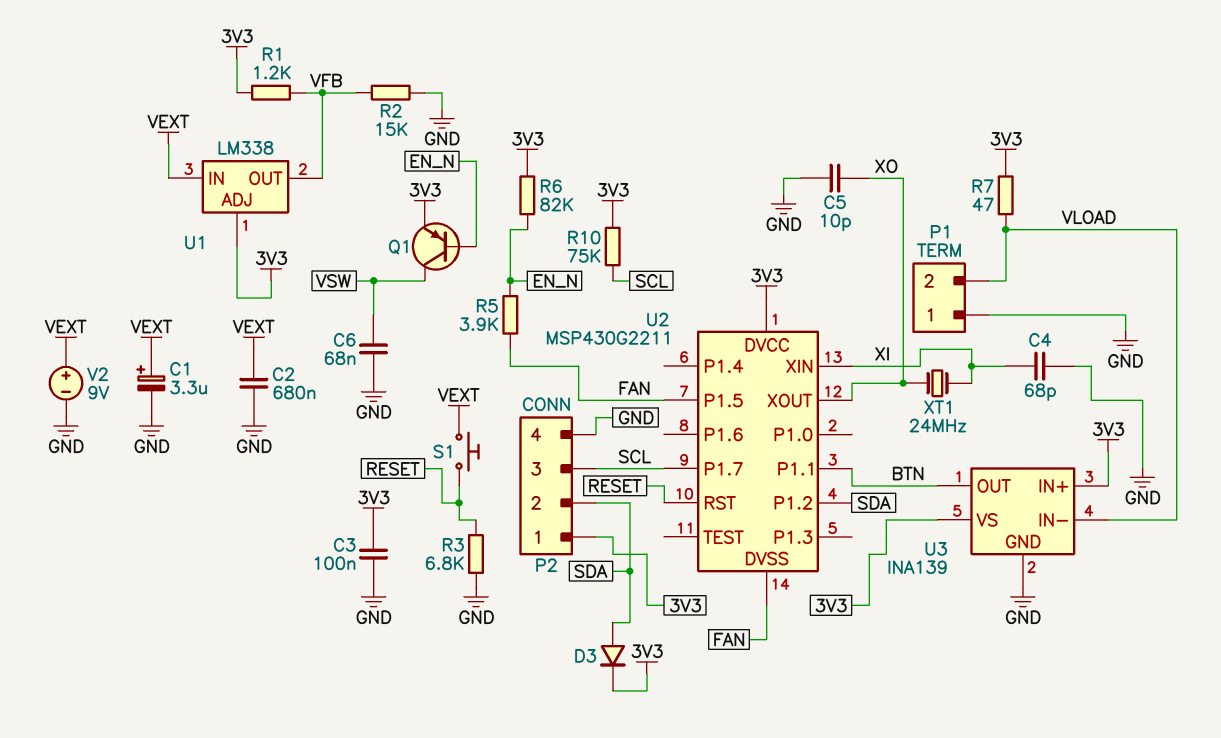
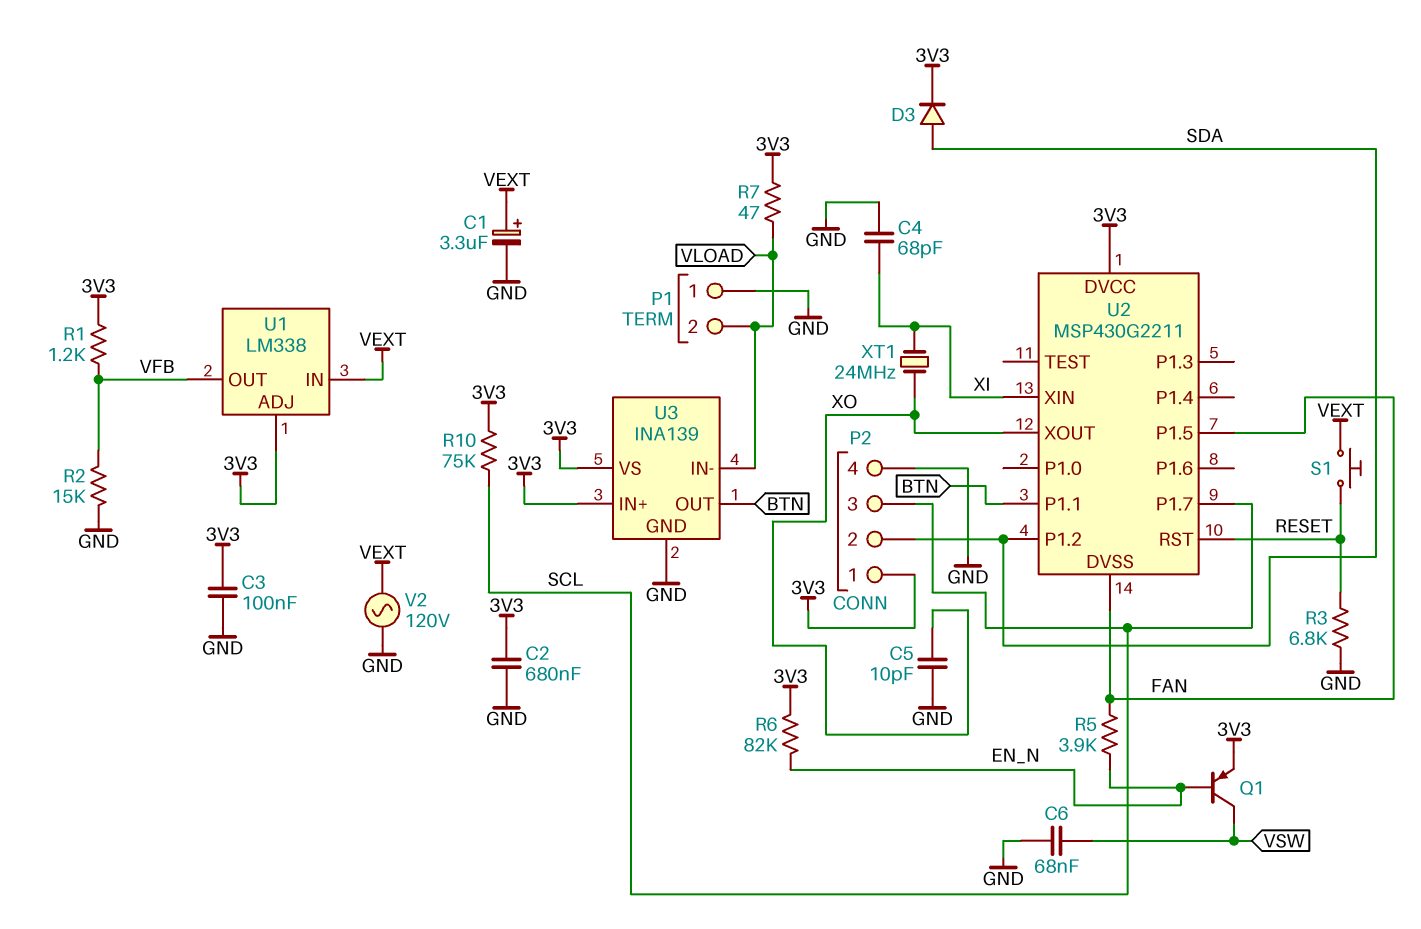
C2: 680nF (GND, VEXT) -> 680nF (3V3, GND)
V2: 9V (plus VEXT, minus GND) -> AC 120V (GND, VEXT)

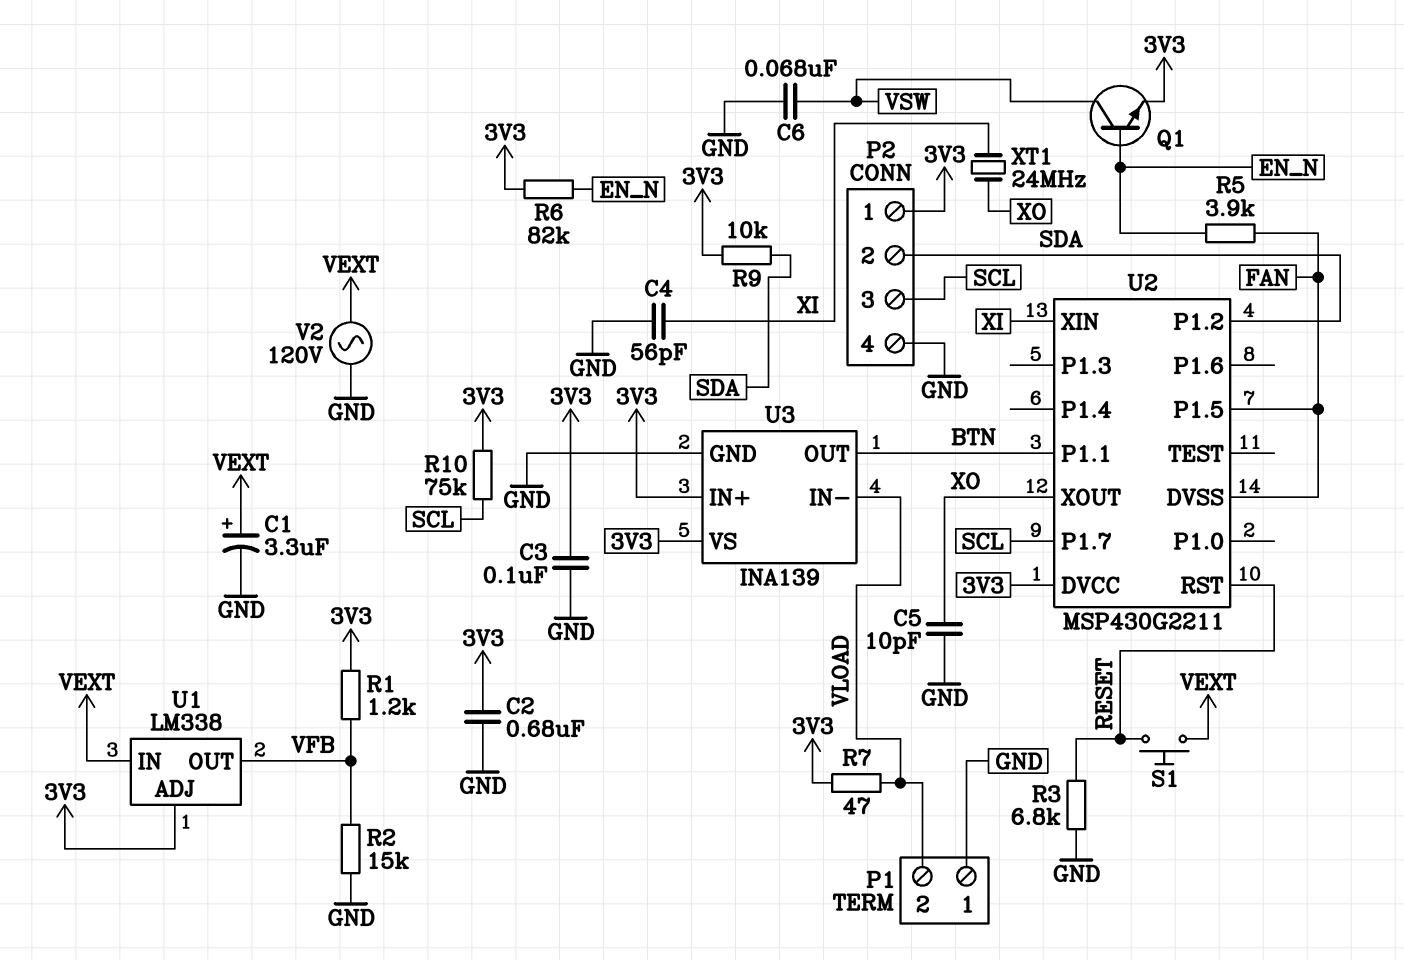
C4: 68pF (GND, XI) -> 56pF (GND, XI)
D3: diode (A SDA, K 3V3) -> none
Q1: PNP (B EN_N, C VSW, E 3V3) -> NPN (B EN_N, C VSW, E 3V3)
R9: none -> 10k (3V3, SDA)

